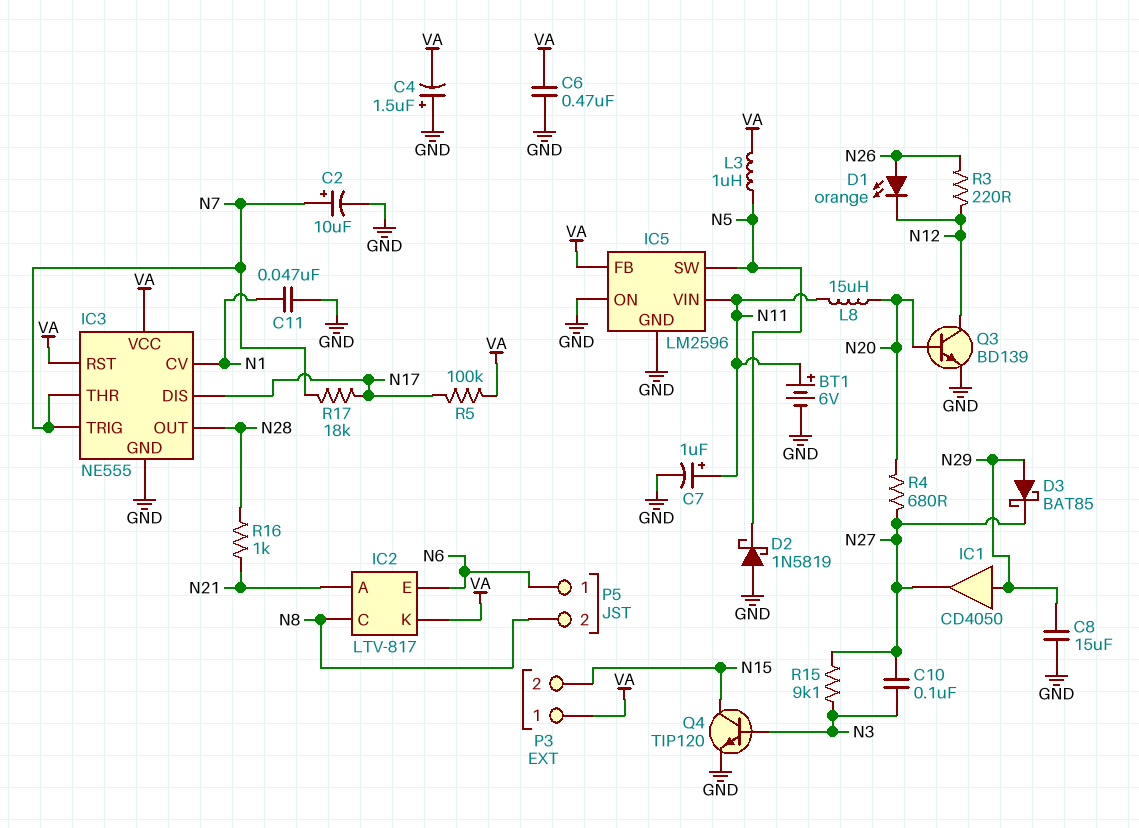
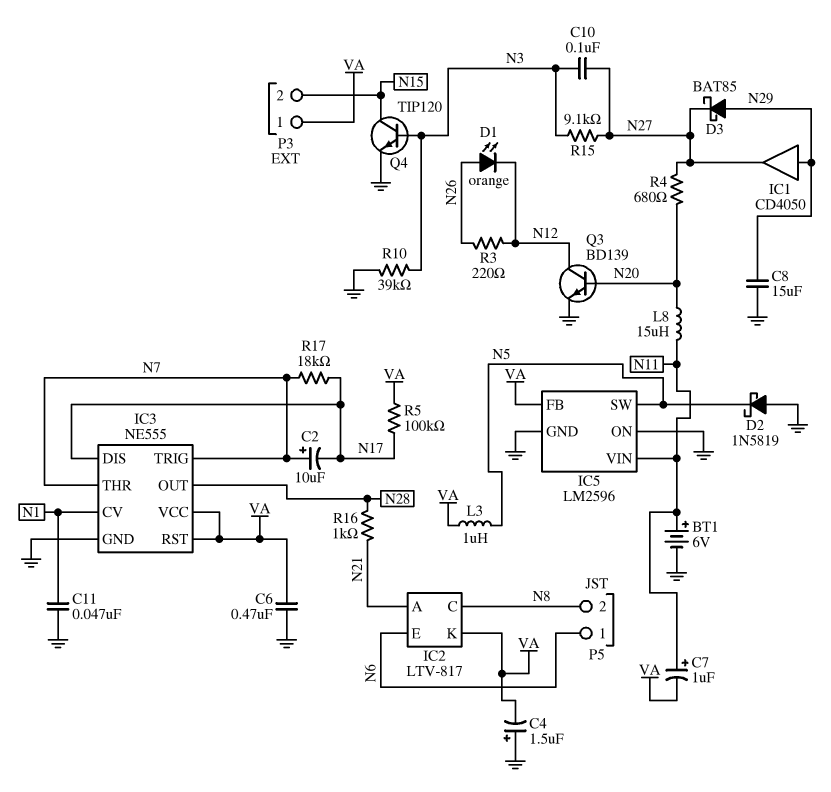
C2: 10uF (plus N7, minus GND) -> 10uF (plus N7, minus N17)
C7: 1uF (plus N11, minus GND) -> 1uF (plus N11, minus VA)
R10: none -> 39k (GND, N3)

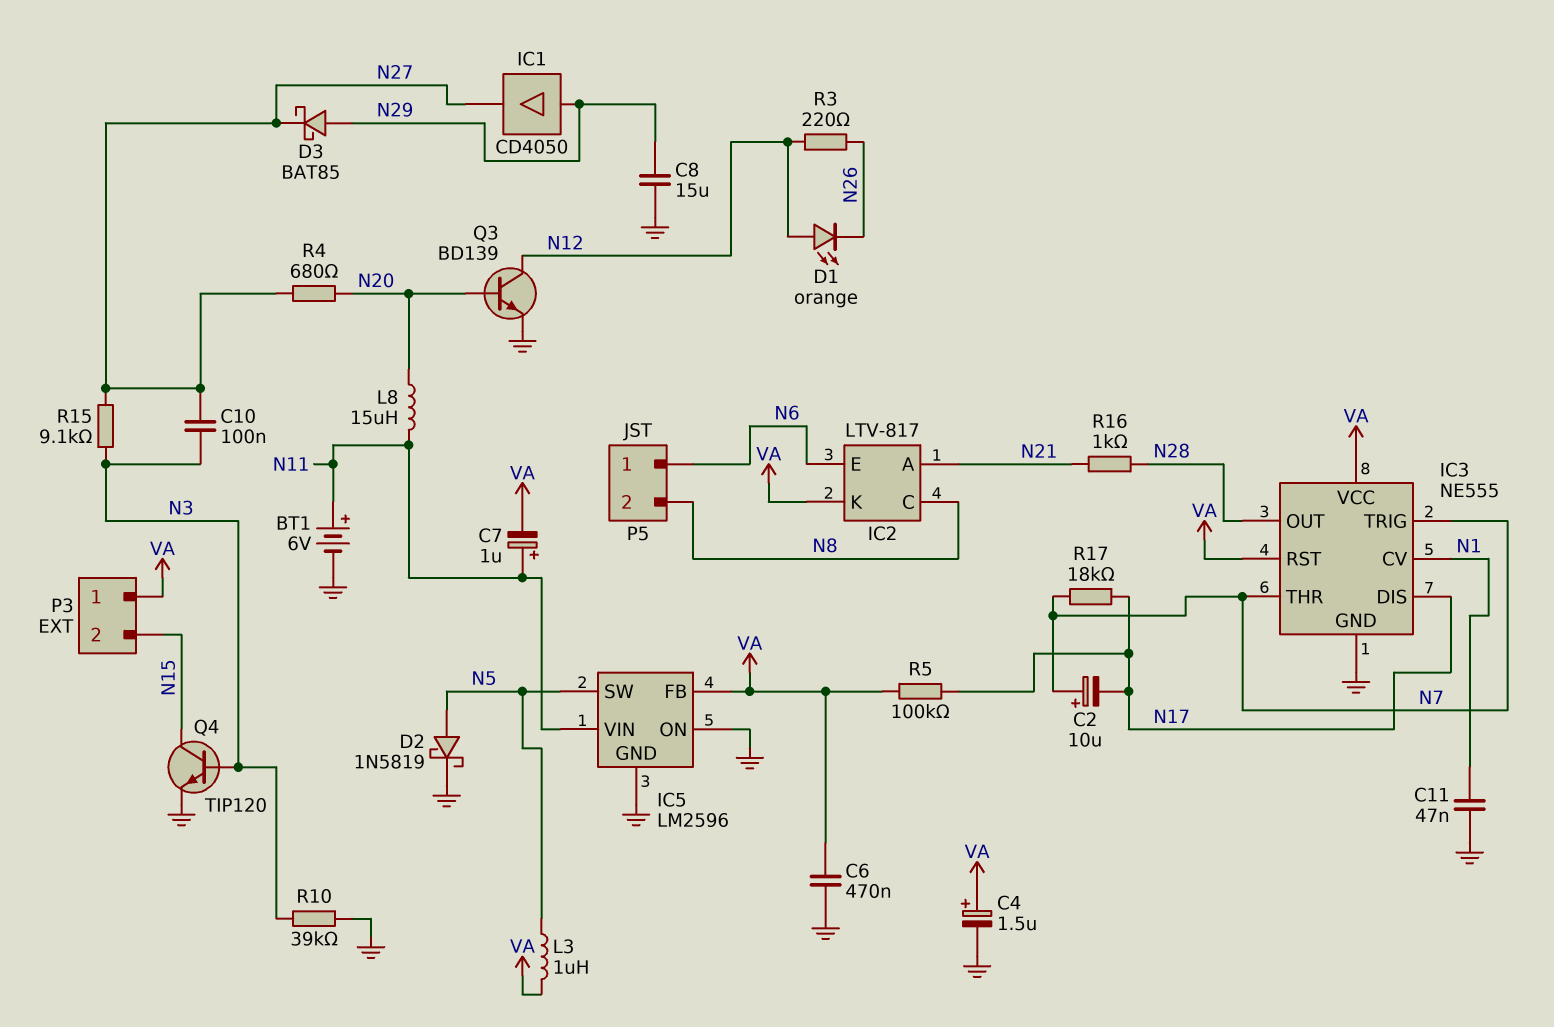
C4: 1.5uF (plus GND, minus VA) -> 1.5uF (plus VA, minus GND)
D1: LED orange (A N26, K N12) -> LED orange (A N12, K N26)
D2: schottky 1N5819 (A GND, K N5) -> schottky 1N5819 (A N5, K GND)

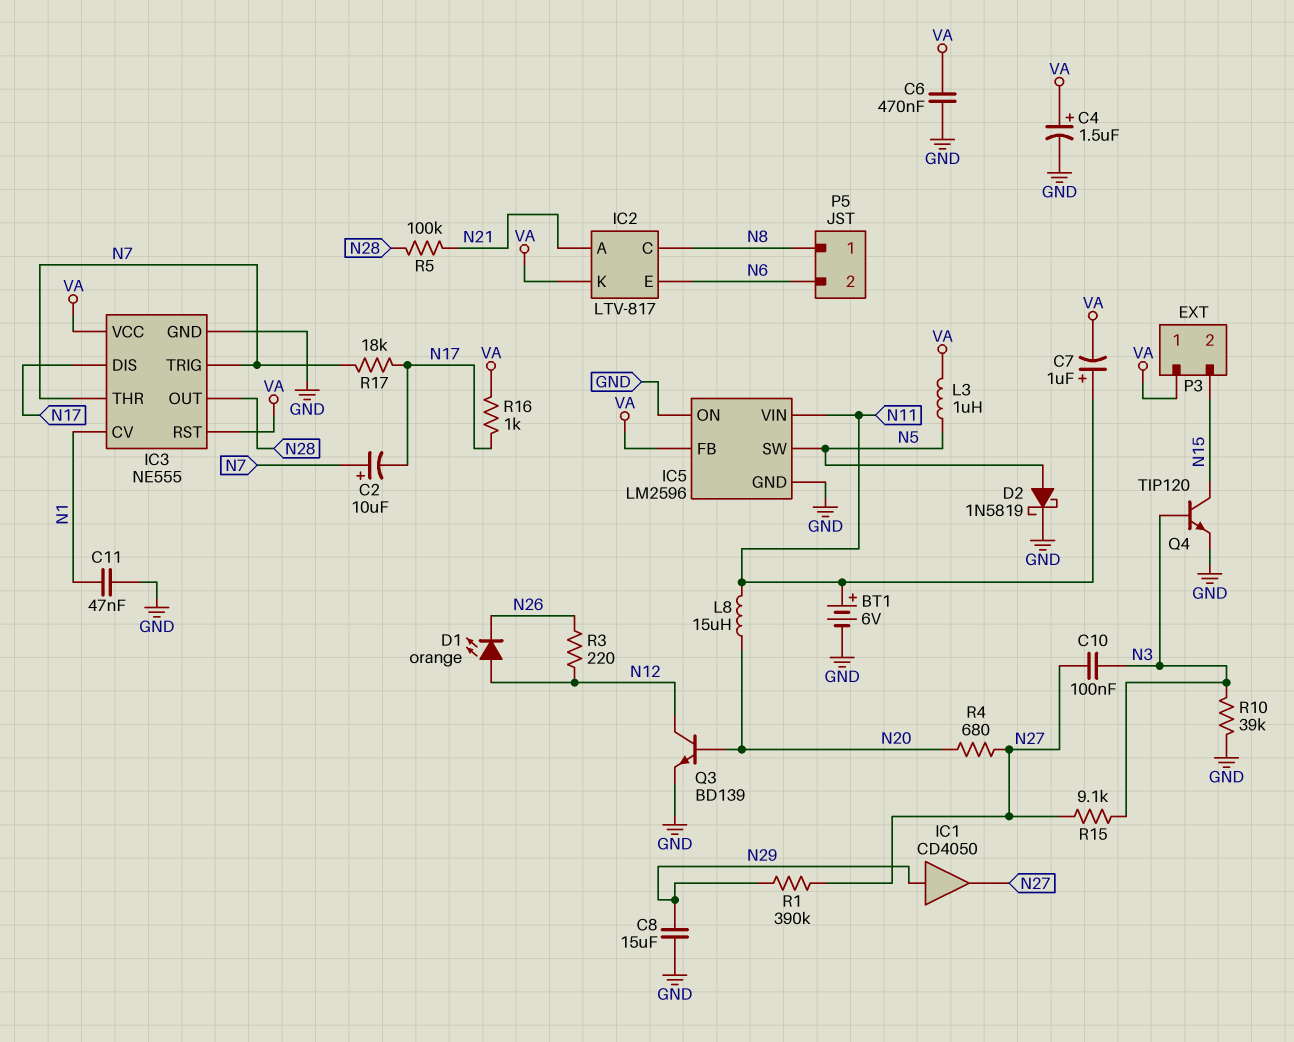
D3: schottky BAT85 (A N29, K N27) -> none
P5 pin 1: N6 -> N8
P5 pin 2: N8 -> N6
R1: none -> 390k (N27, N29)
R5: 100k (N17, VA) -> 100k (N21, N28)
R16: 1k (N21, N28) -> 1k (N17, VA)

